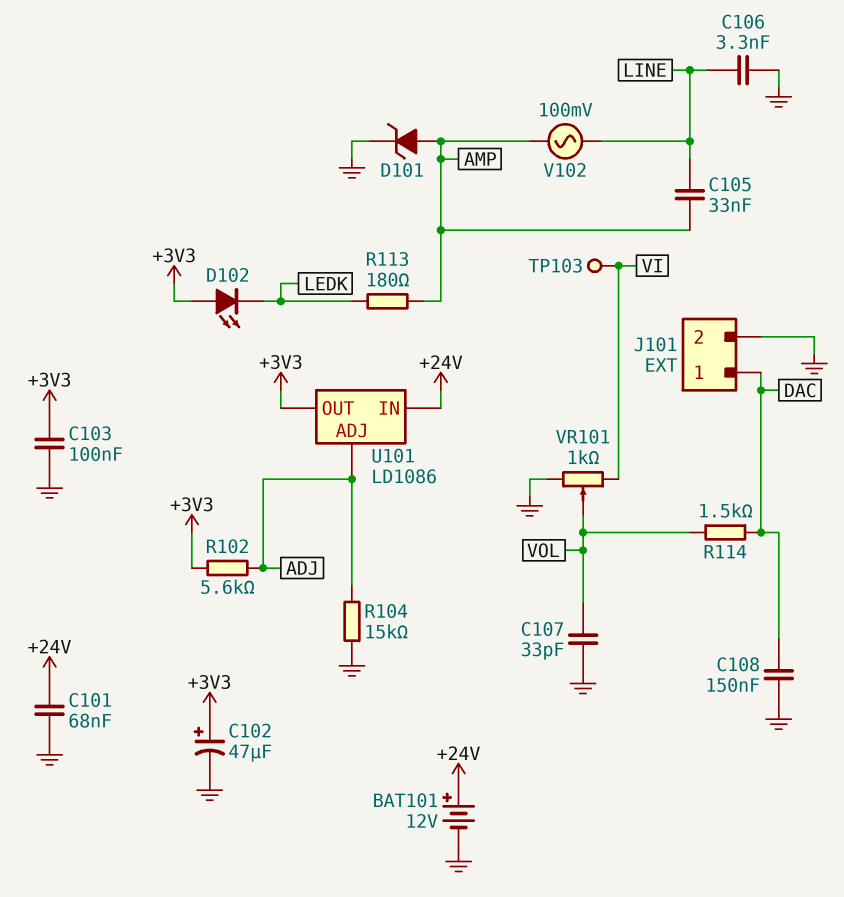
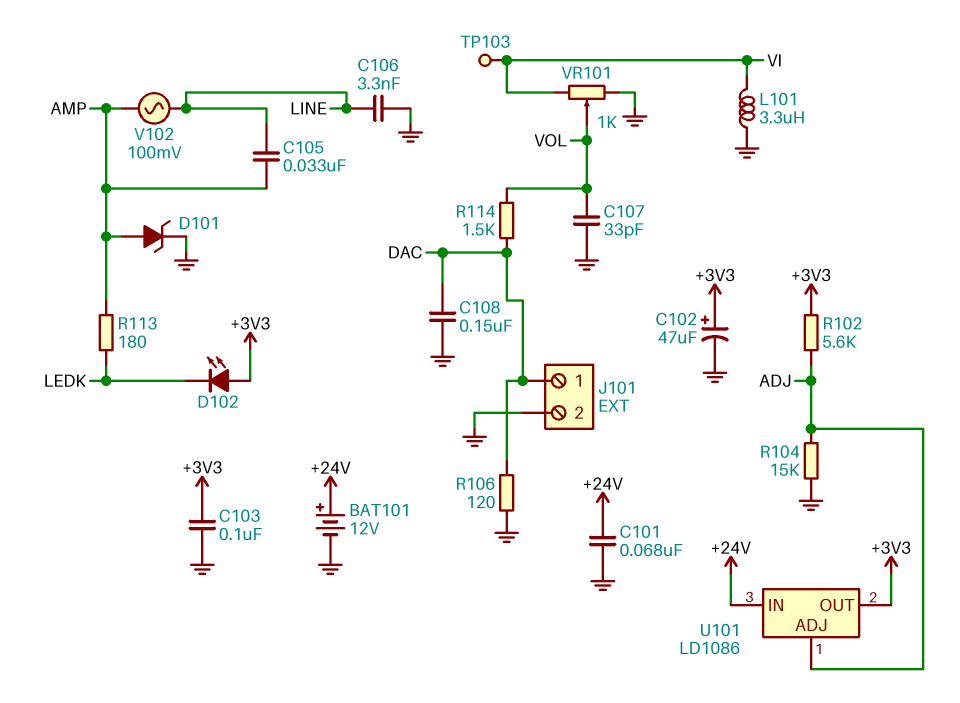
L101: none -> 3.3uH (GND, VI)
R106: none -> 120 (DAC, GND)

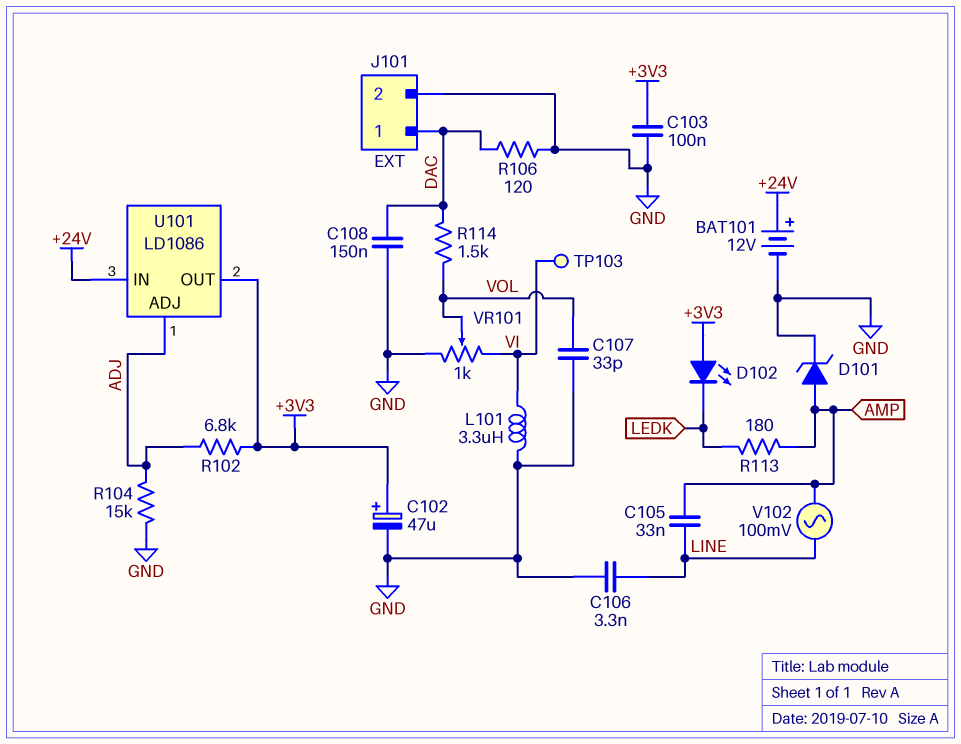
C101: 68nF (+24V, GND) -> none
R102: 5.6k (+3V3, ADJ) -> 6.8k (+3V3, ADJ)

